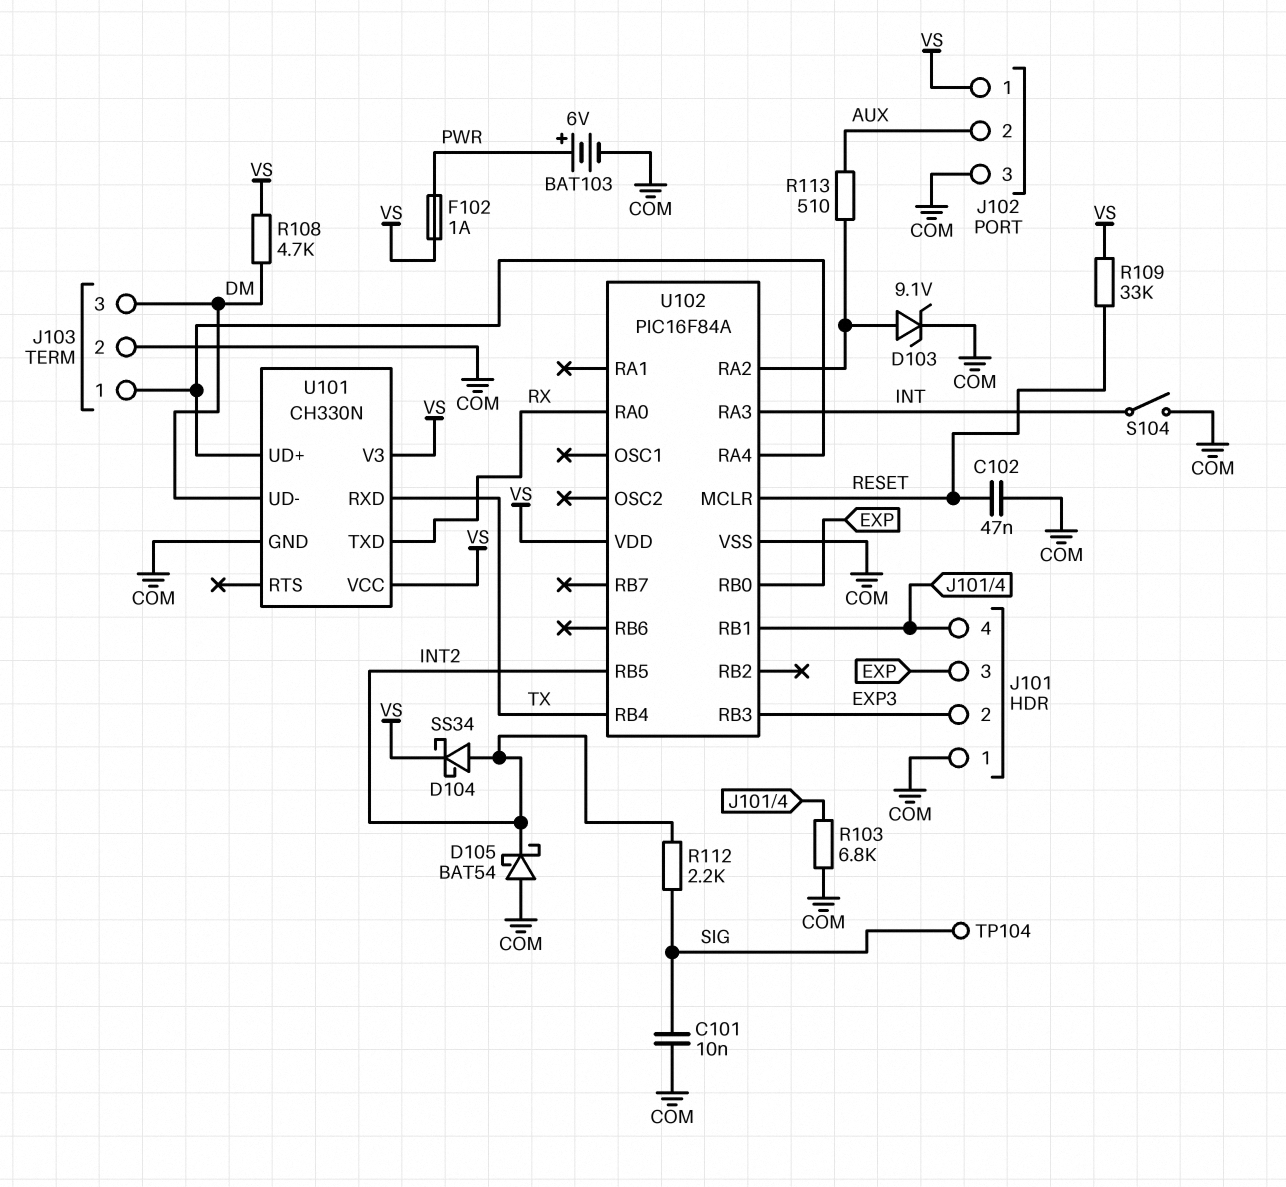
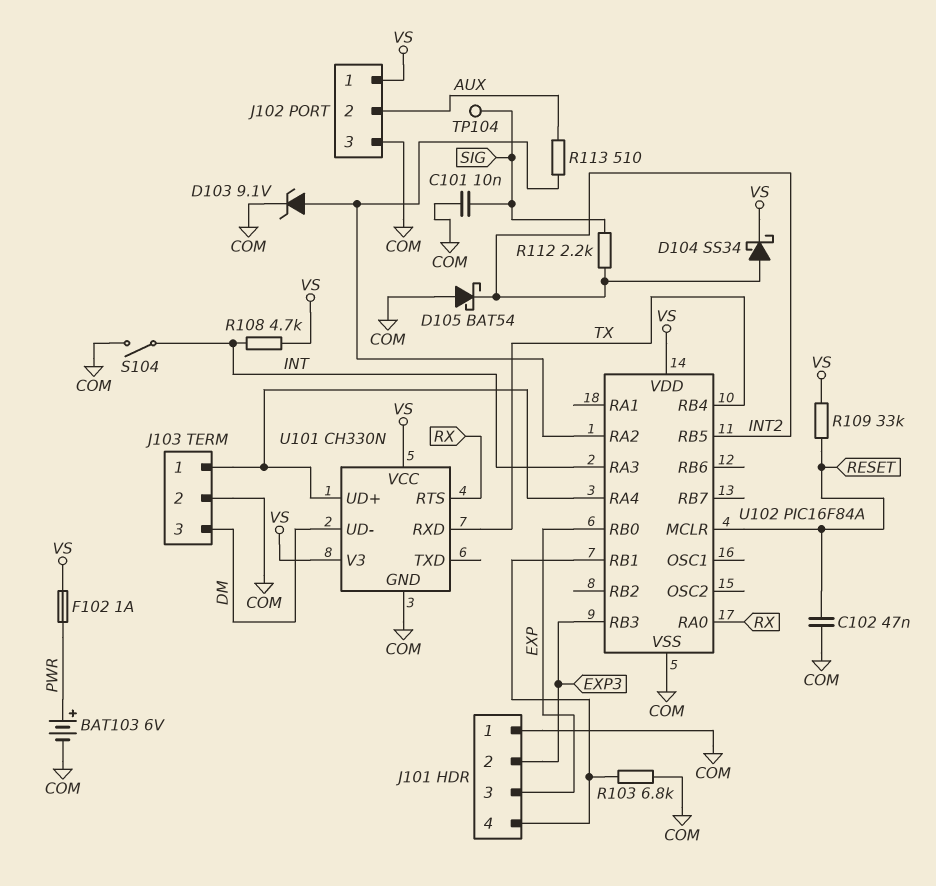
R108: 4.7k (DM, VS) -> 4.7k (INT, VS)
U101 pin RTS: none -> RX
U101 pin TXD: RX -> none

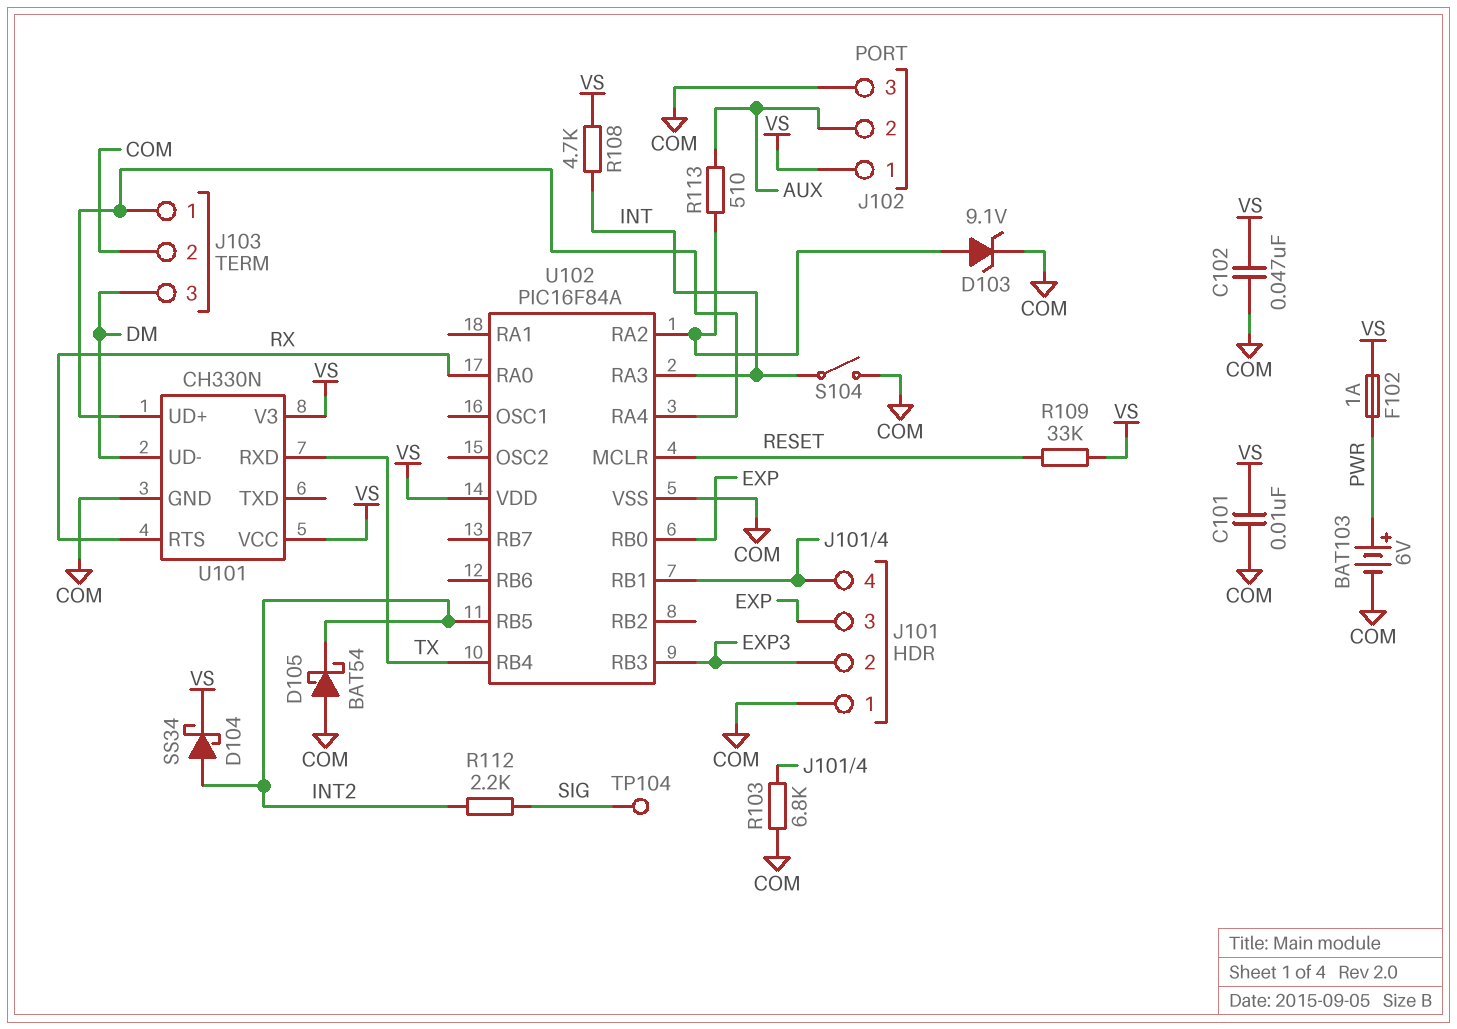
C101: 10nF (COM, SIG) -> 10nF (COM, VS)
C102: 47nF (COM, RESET) -> 47nF (COM, VS)

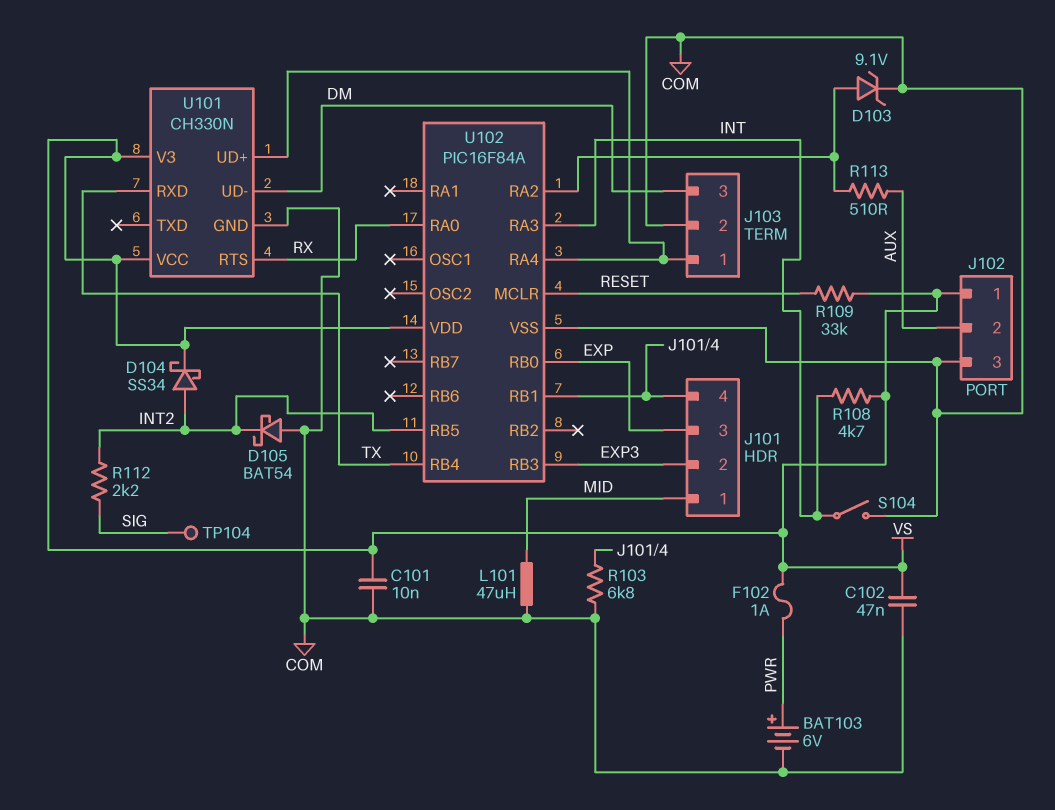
J101 pin 1: COM -> MID
L101: none -> 47uH (COM, MID)

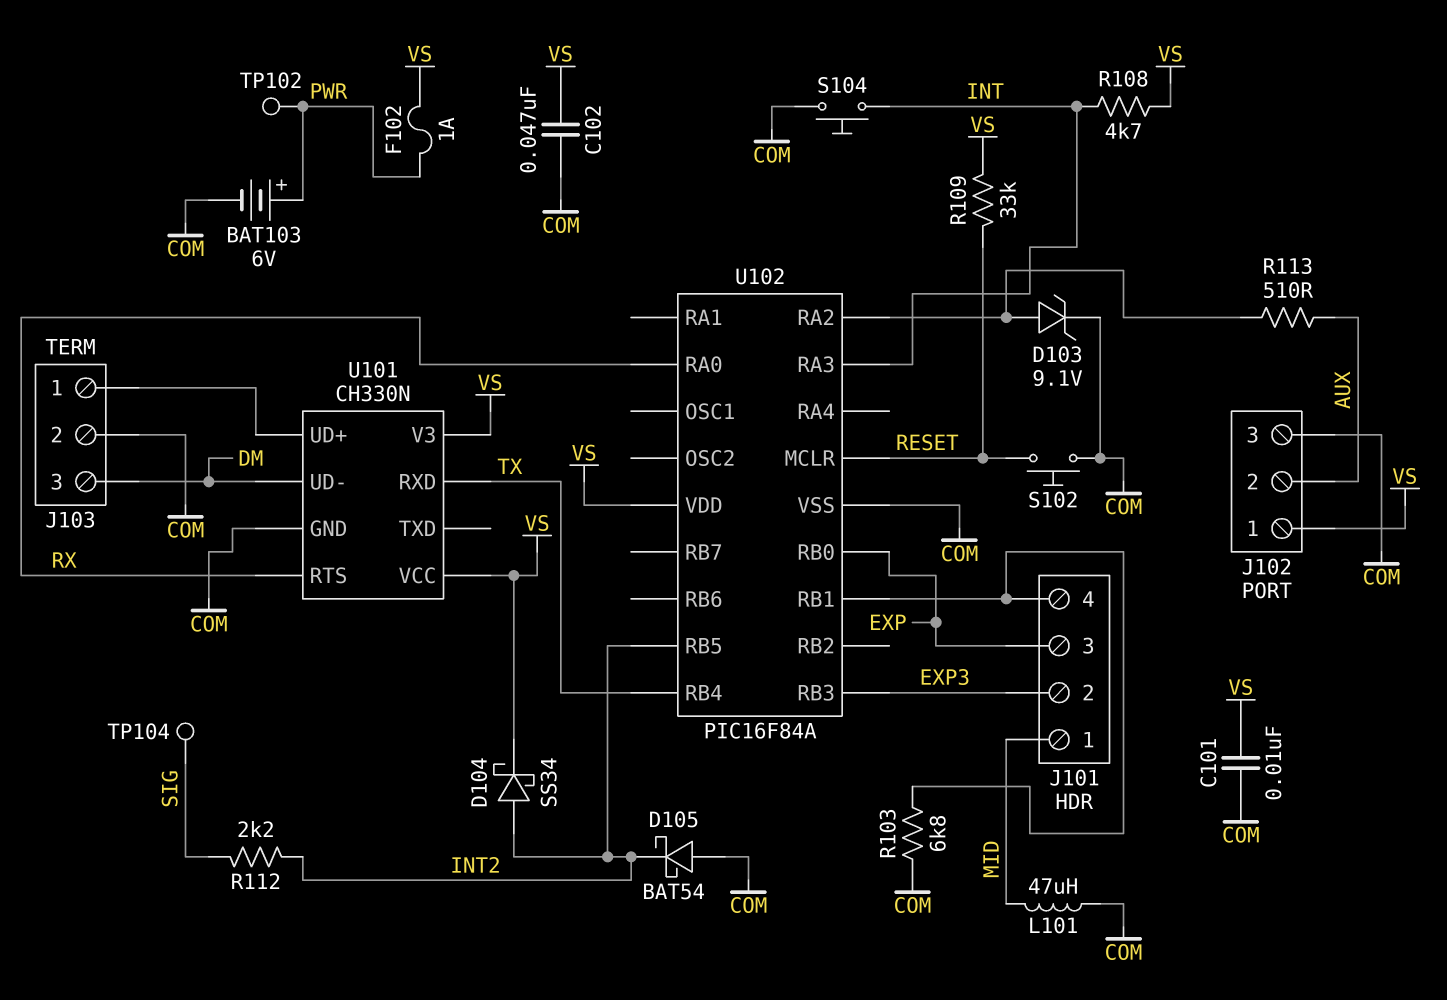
S102: none -> button (COM, RESET)
S104: switch (COM, INT) -> button (COM, INT)
TP102: none -> test point (PWR)
U102 pin RA4: J103/1 -> none

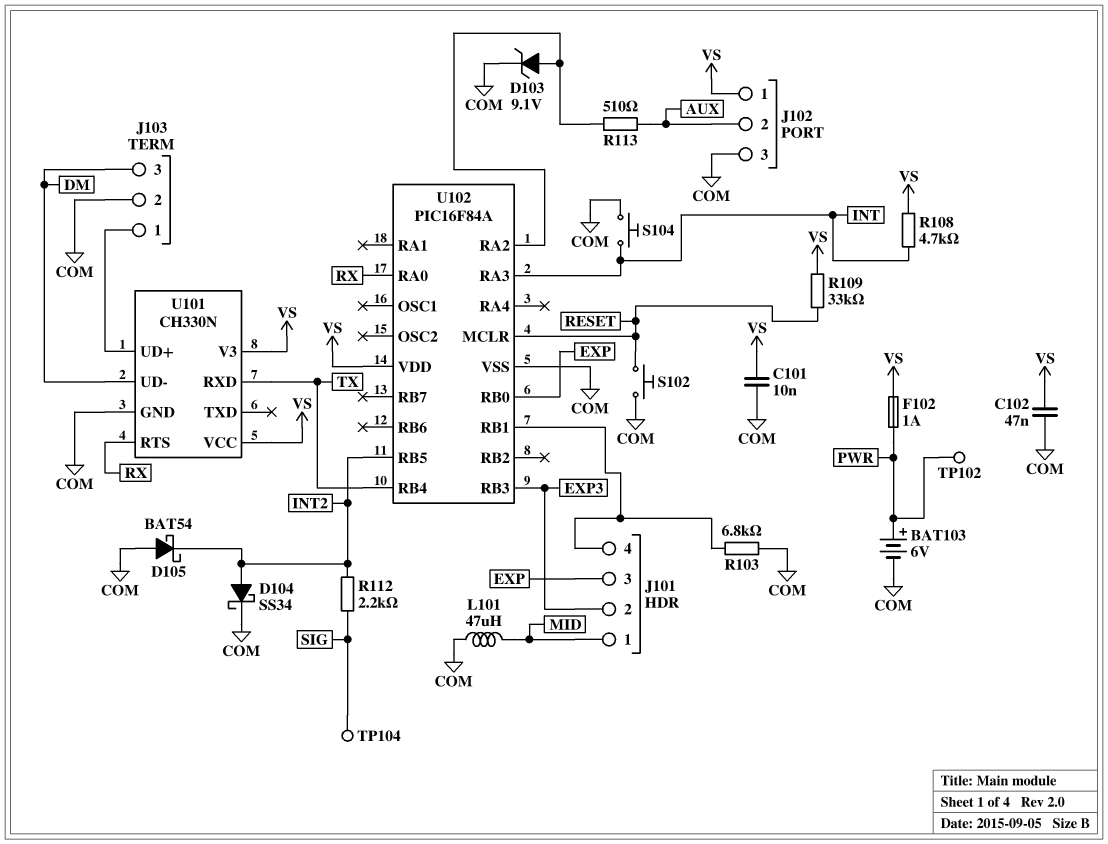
D104: schottky SS34 (A INT2, K VS) -> schottky SS34 (A INT2, K COM)

